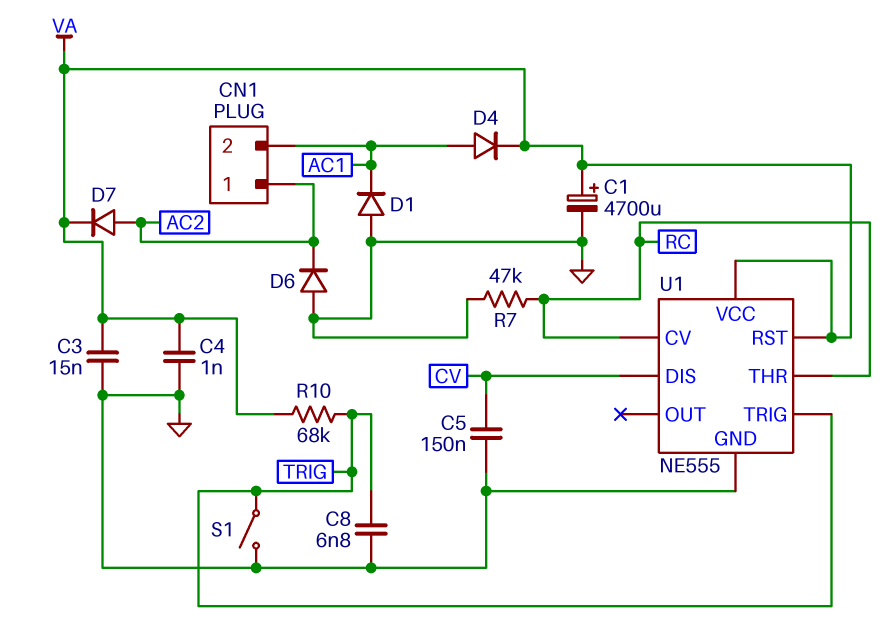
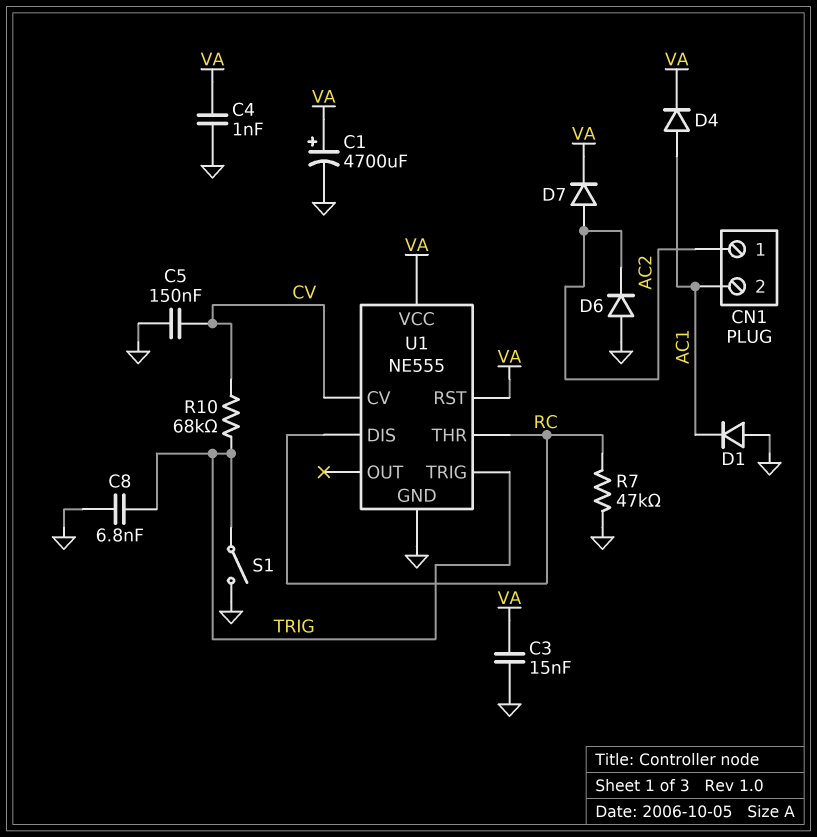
R10: 68k (TRIG, VA) -> 68k (CV, TRIG)
U1 pin CV: RC -> CV
U1 pin DIS: CV -> RC

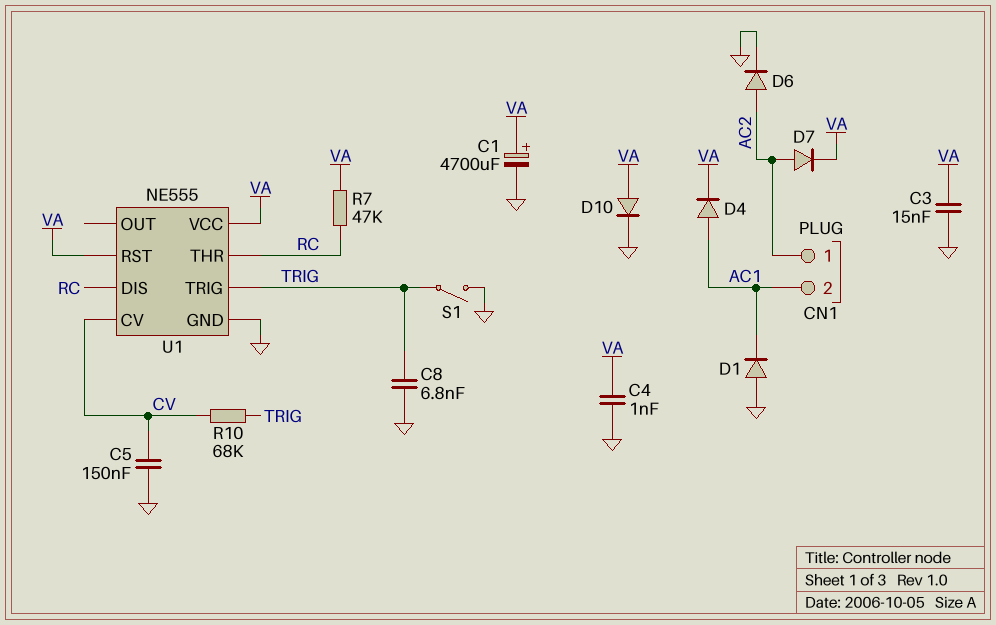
D6: diode (A GND, K AC2) -> diode (A AC2, K GND)
D10: none -> diode (A VA, K GND)
R7: 47k (GND, RC) -> 47k (RC, VA)

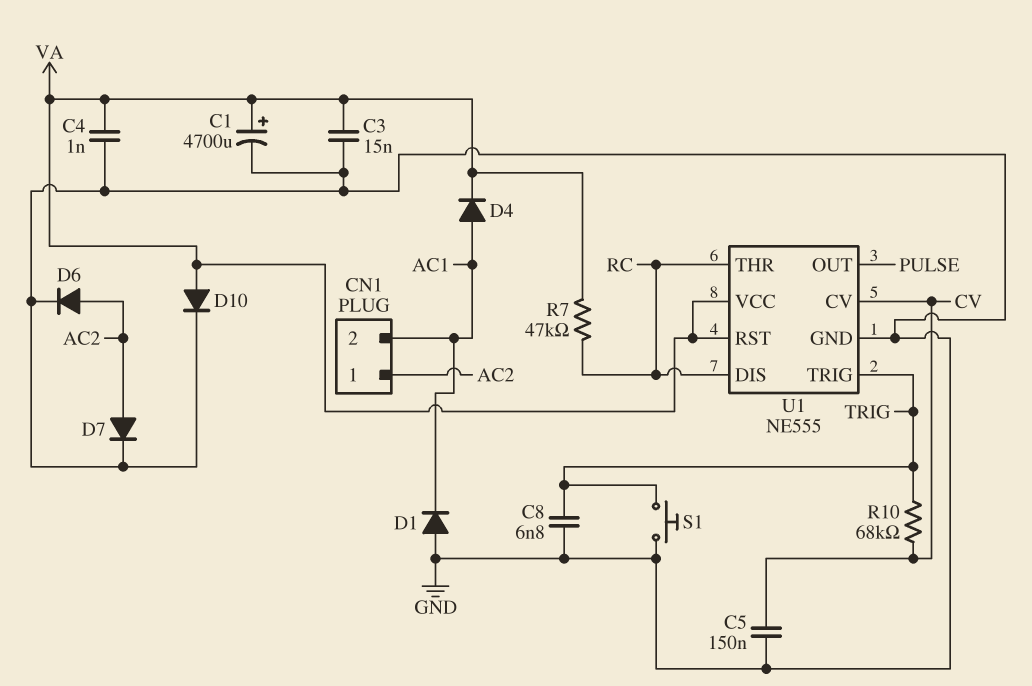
D7: diode (A AC2, K VA) -> diode (A AC2, K GND)
S1: switch (GND, TRIG) -> button (GND, TRIG)
U1 pin OUT: none -> PULSE

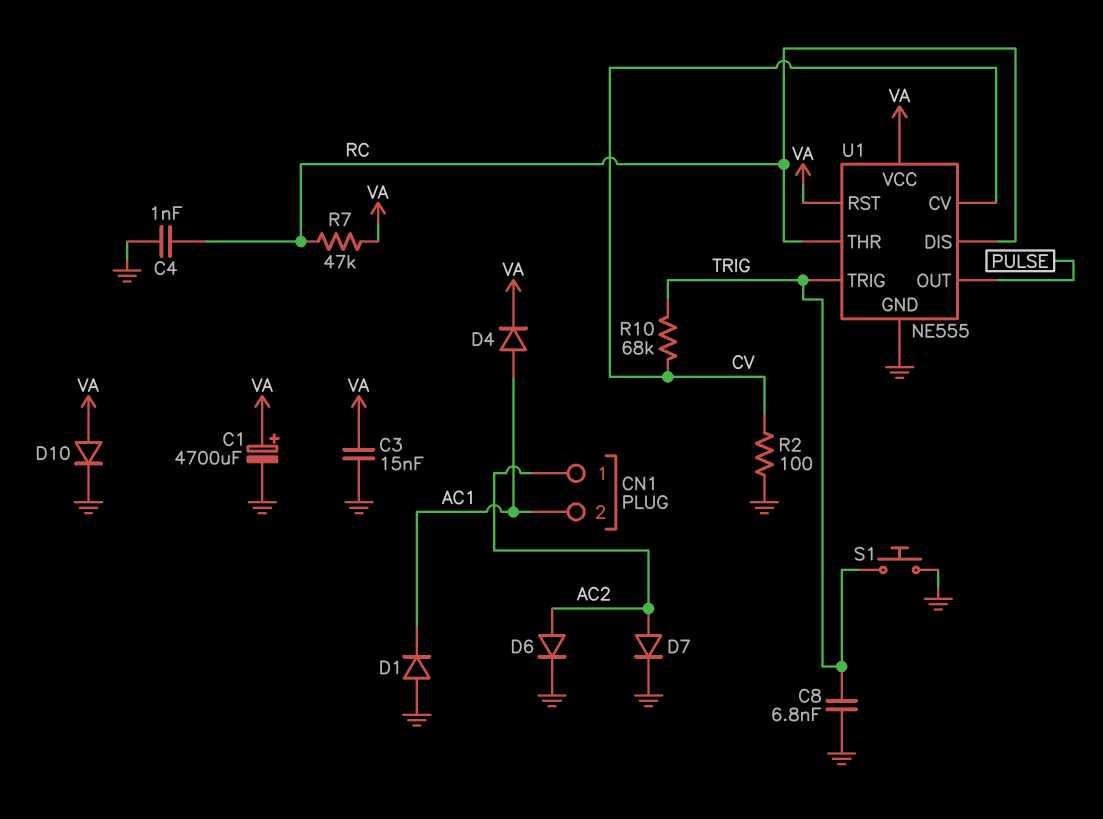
C4: 1nF (GND, VA) -> 1nF (GND, RC)
C5: 150nF (CV, GND) -> none
R2: none -> 100 (CV, GND)

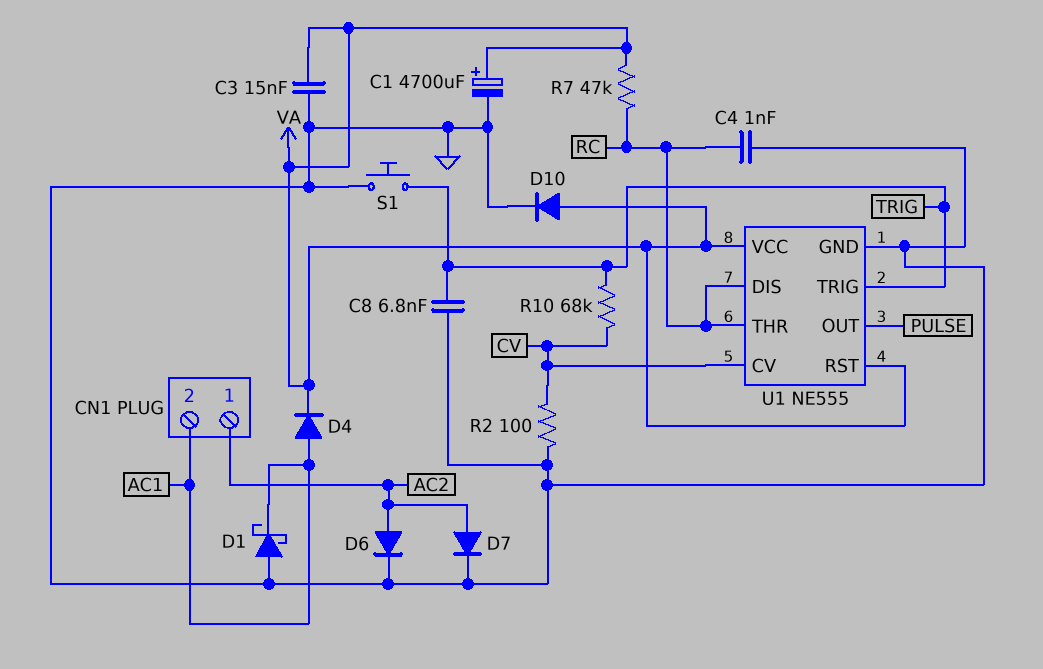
D1: diode (A GND, K AC1) -> schottky (A GND, K AC1)

